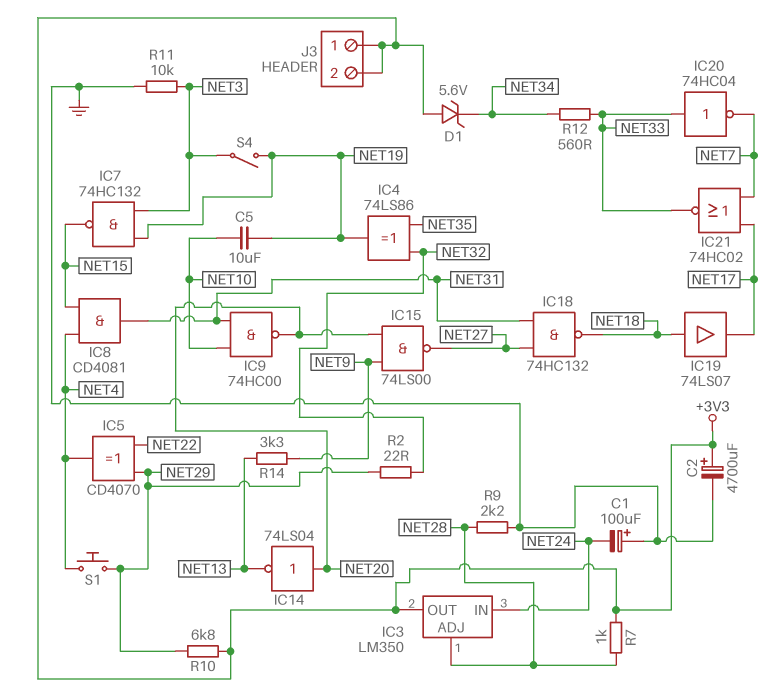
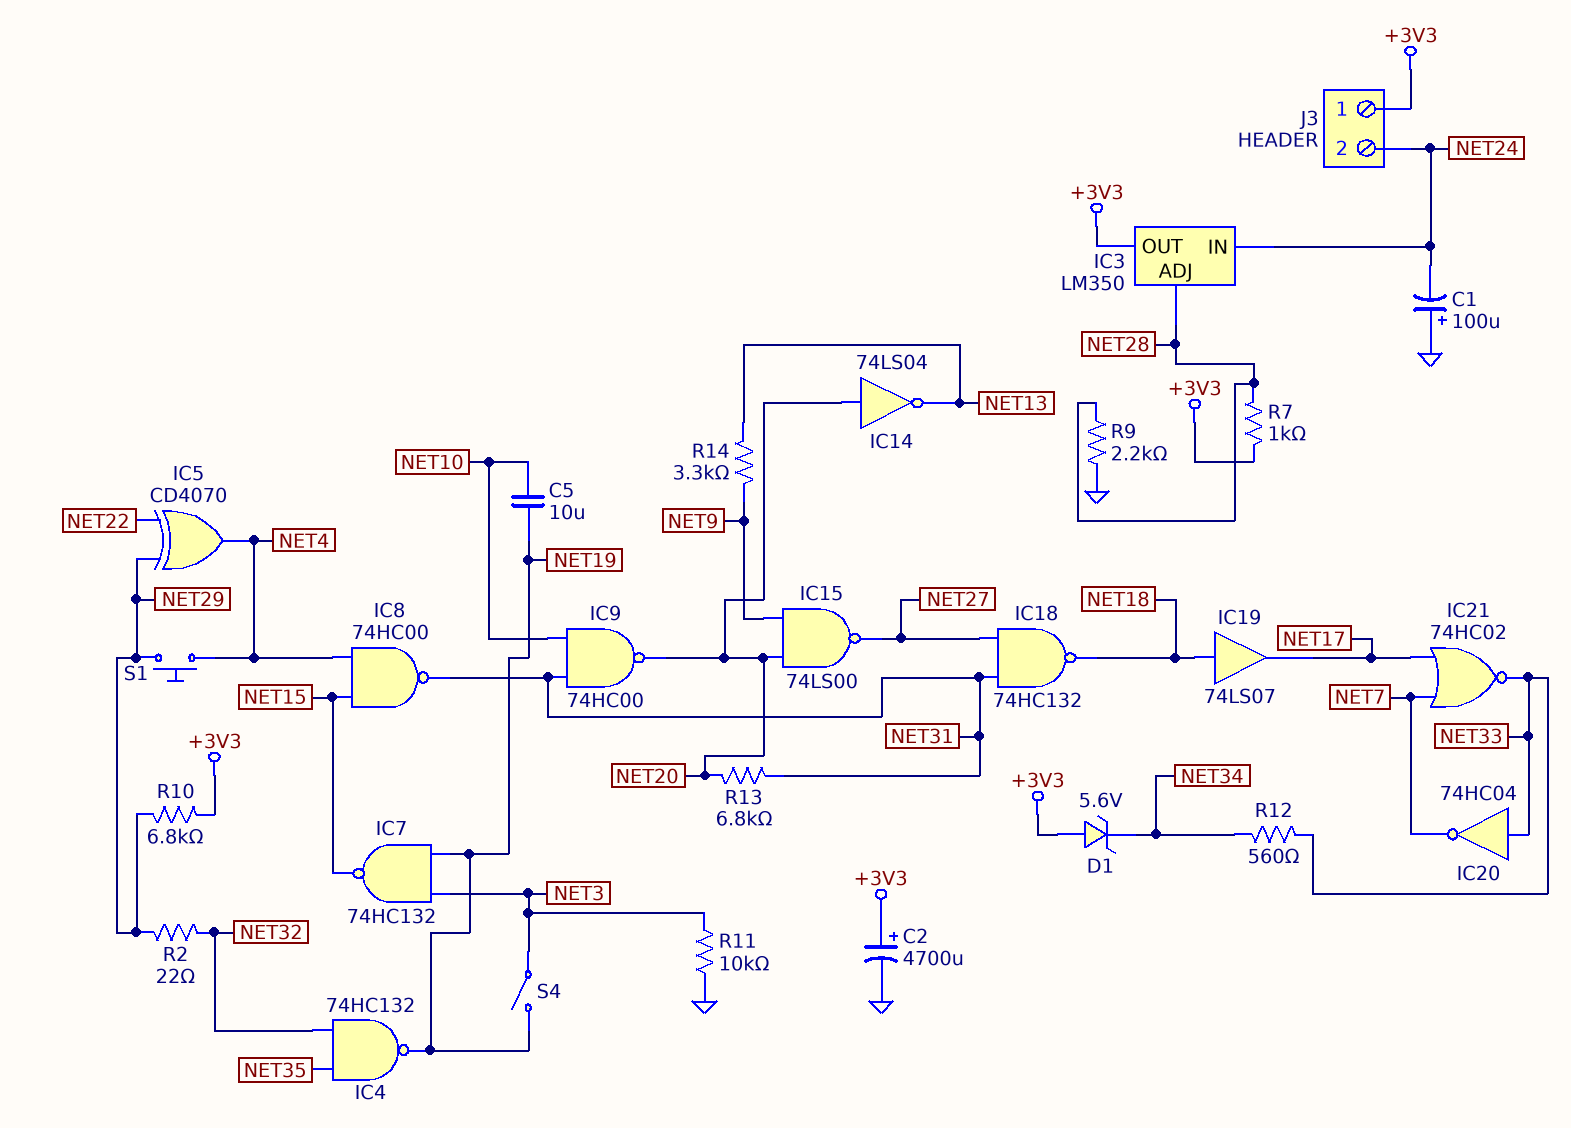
IC4: XOR 74LS86 (in NET32, in NET35, out NET19) -> NAND 74HC132 (in NET32, in NET35, out NET19)
IC8: AND CD4081 (in NET4, in NET15, out NET31) -> NAND 74HC00 (in NET4, in NET15, out NET31)
J3 pin 2: +3V3 -> NET24
R13: none -> 6.8k (NET20, NET31)

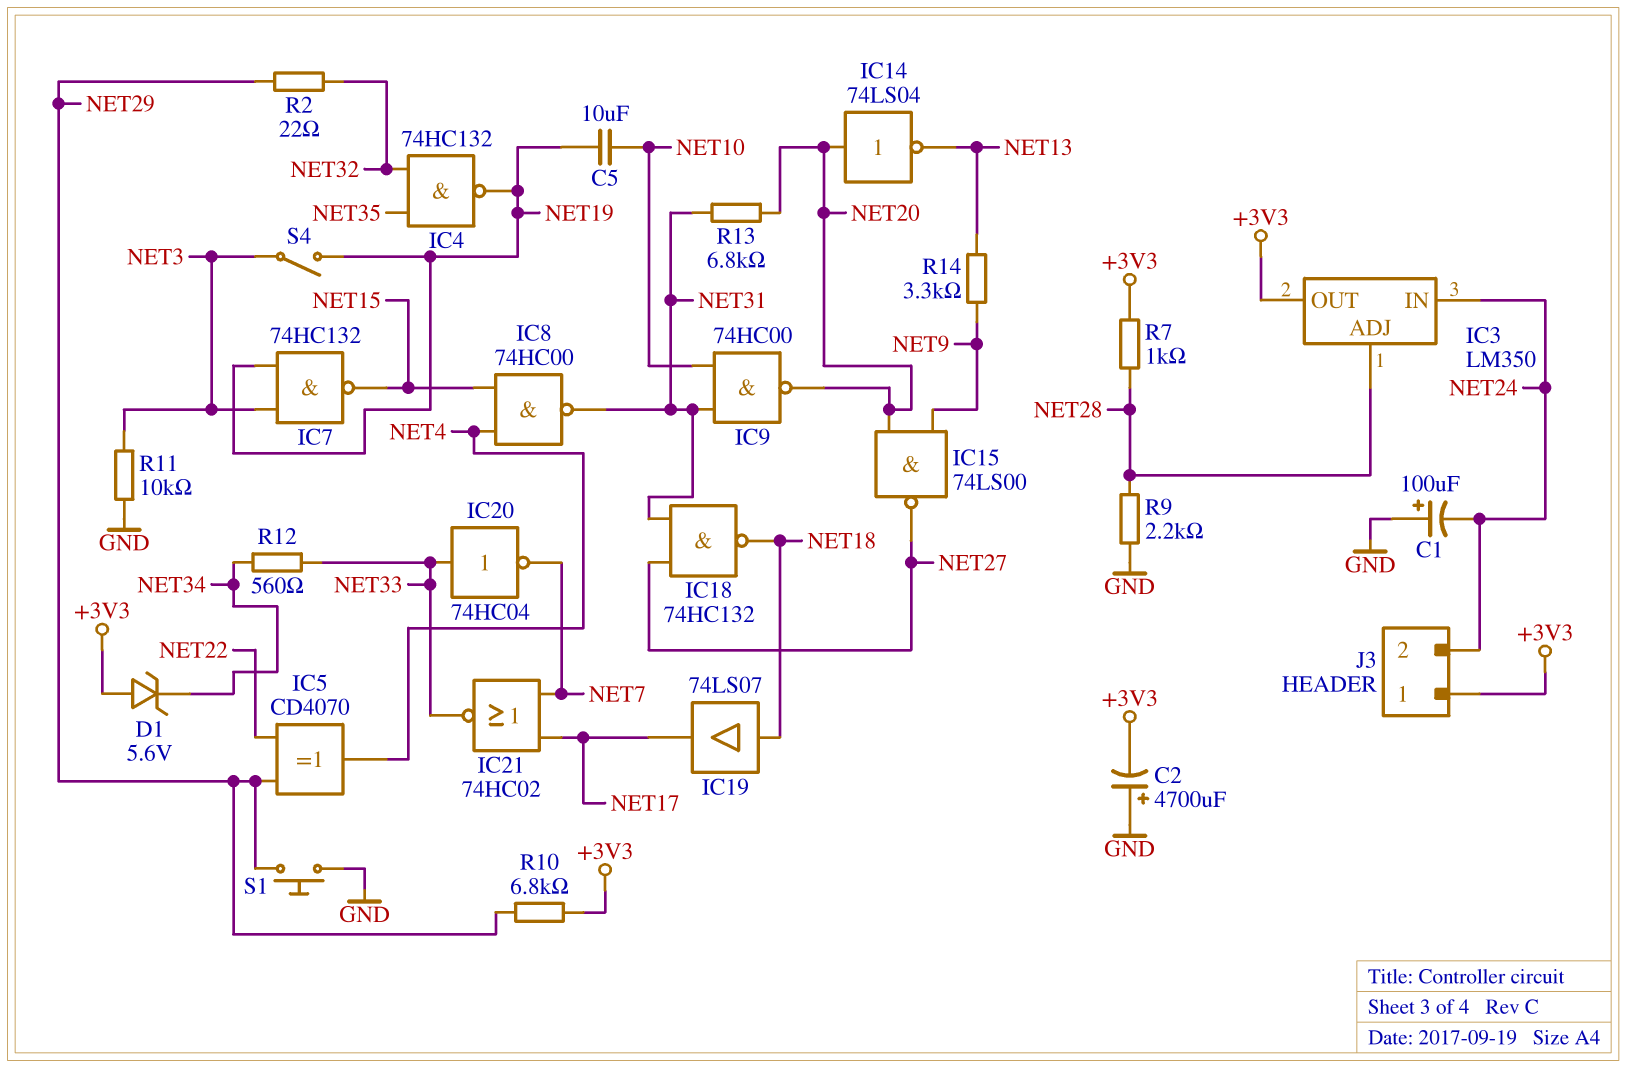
C2: 4700uF (plus +3V3, minus GND) -> 4700uF (plus GND, minus +3V3)
S1: button (NET4, NET29) -> button (GND, NET29)

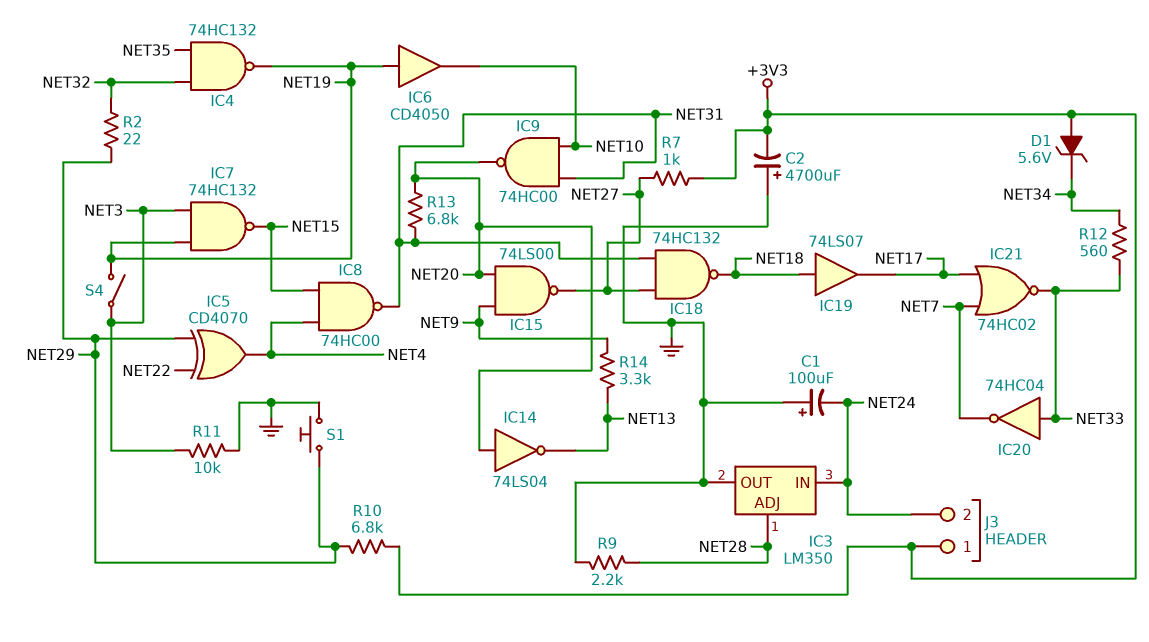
C5: 10uF (NET10, NET19) -> none
IC3 pin OUT: +3V3 -> GND
IC6: none -> buffer CD4050 (in NET19, out NET10)
R7: 1k (+3V3, NET28) -> 1k (+3V3, NET27)

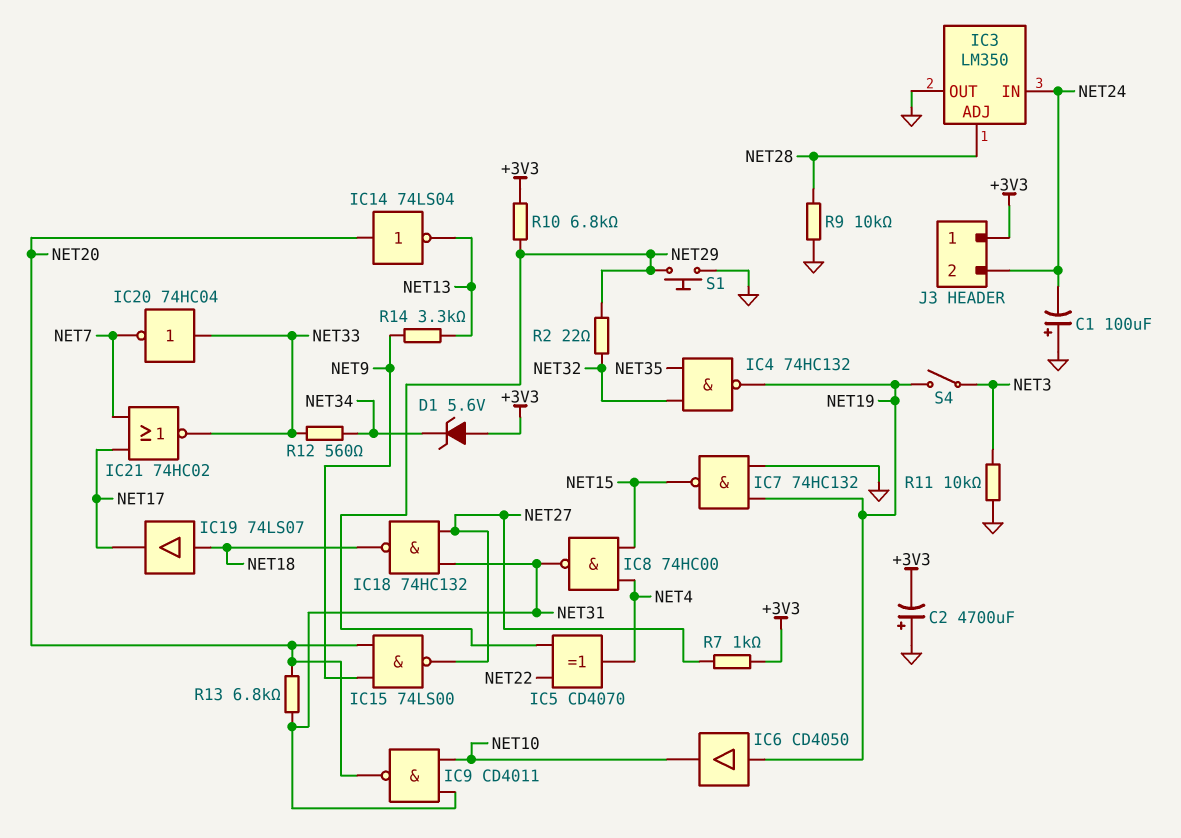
IC7: NAND 74HC132 (in NET3, in NET19, out NET15) -> NAND 74HC132 (in GND, in NET19, out NET15)
IC9: NAND 74HC00 (in NET10, in NET31, out NET20) -> NAND CD4011 (in NET10, in NET31, out NET20)
R9: 2.2k (GND, NET28) -> 10k (GND, NET28)

